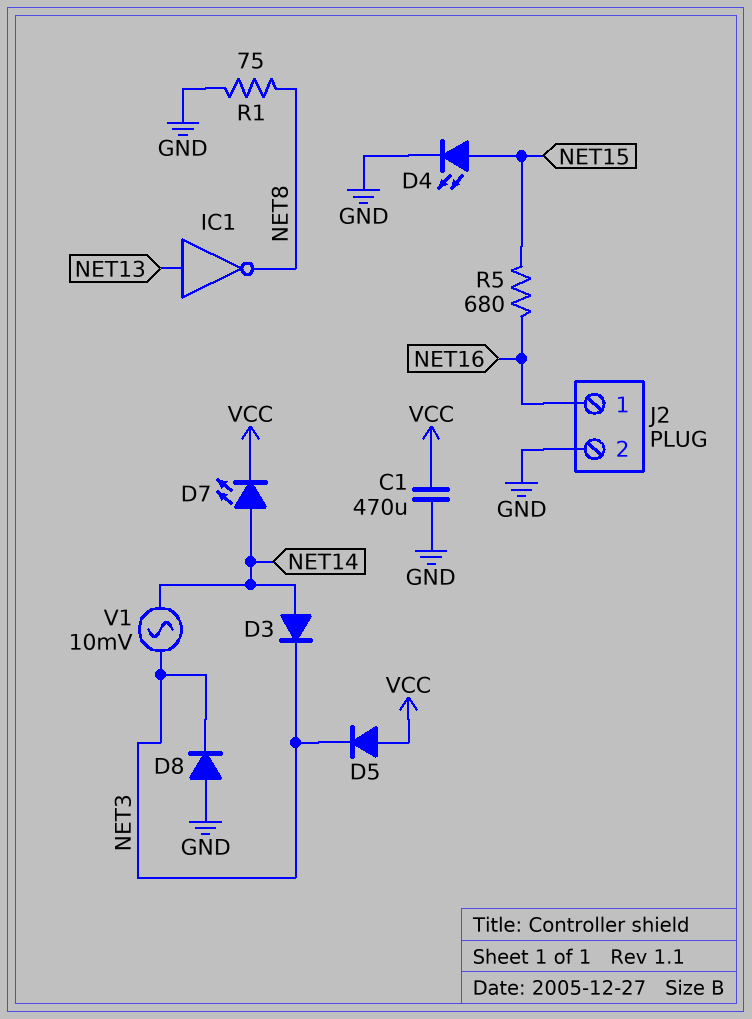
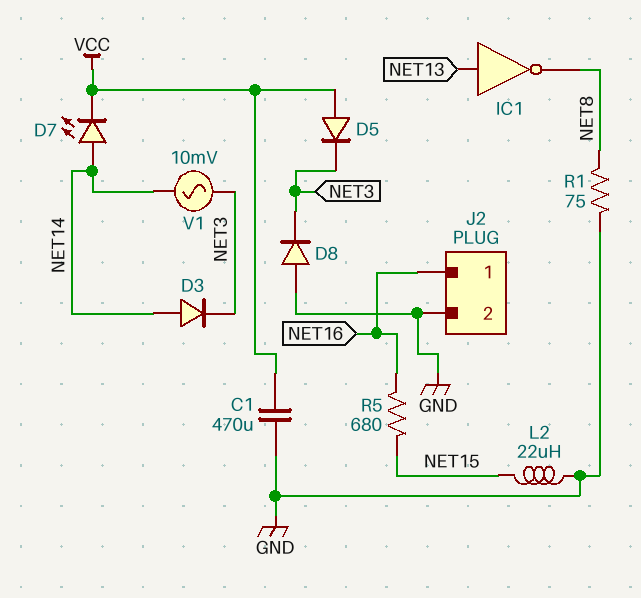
D4: LED (A NET15, K GND) -> none
L2: none -> 22uH (GND, NET15)

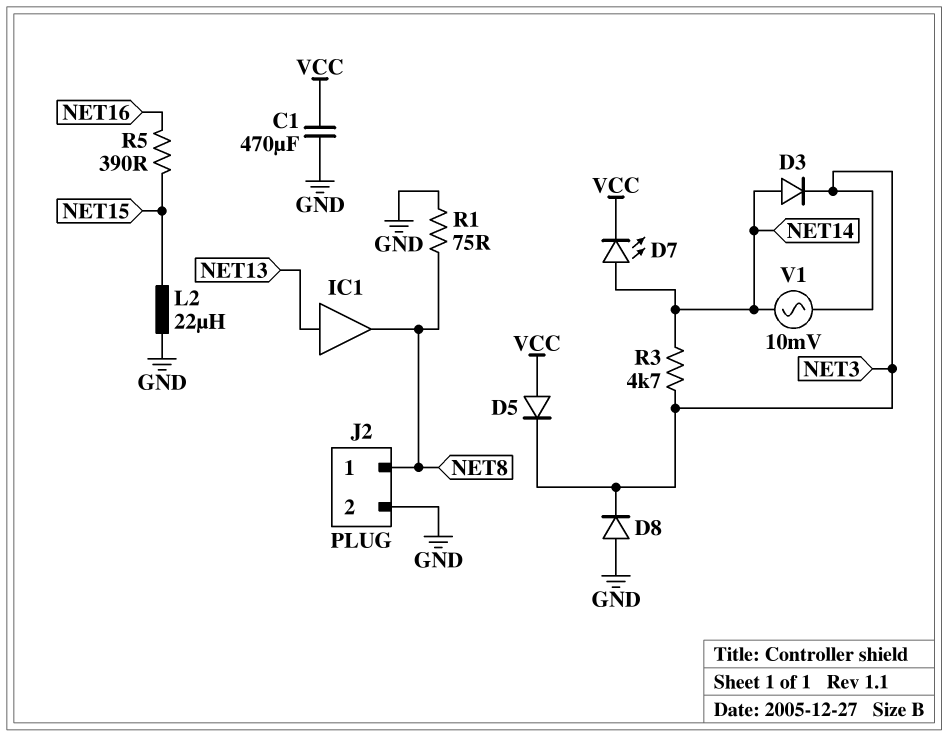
IC1: NOT (in NET13, out NET8) -> buffer (in NET13, out NET8)
J2 pin 1: NET16 -> NET8
R3: none -> 4.7k (NET3, NET14)
R5: 680 (NET15, NET16) -> 390 (NET15, NET16)

